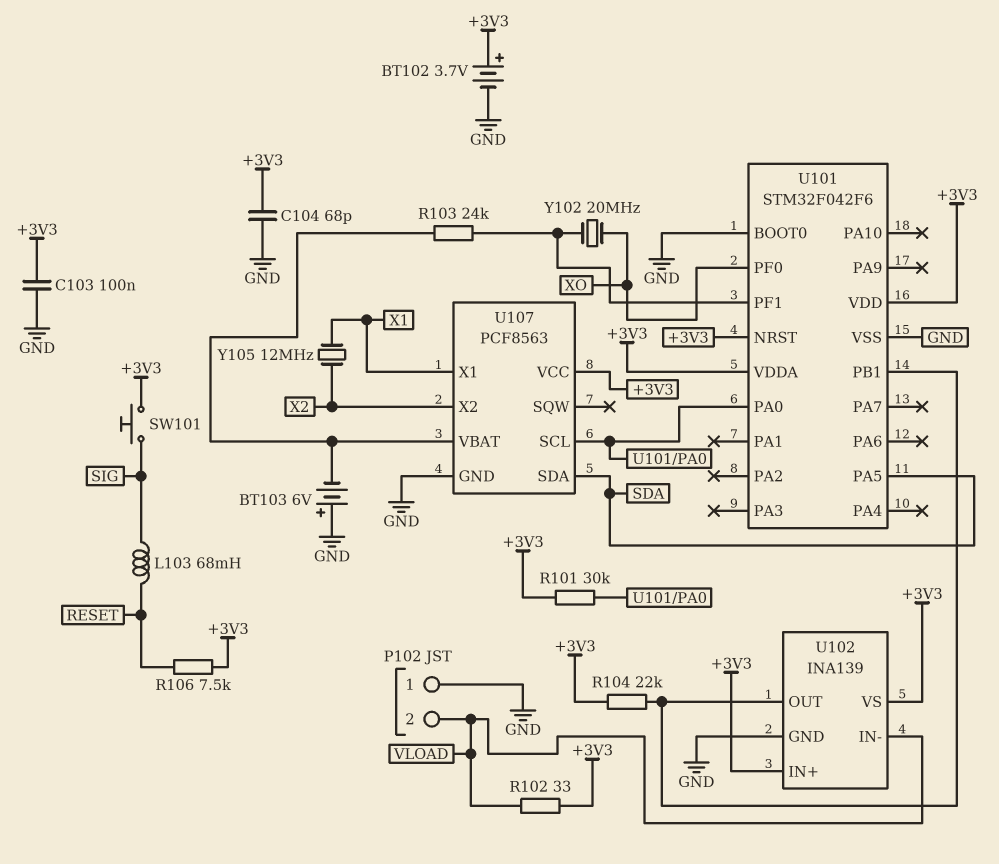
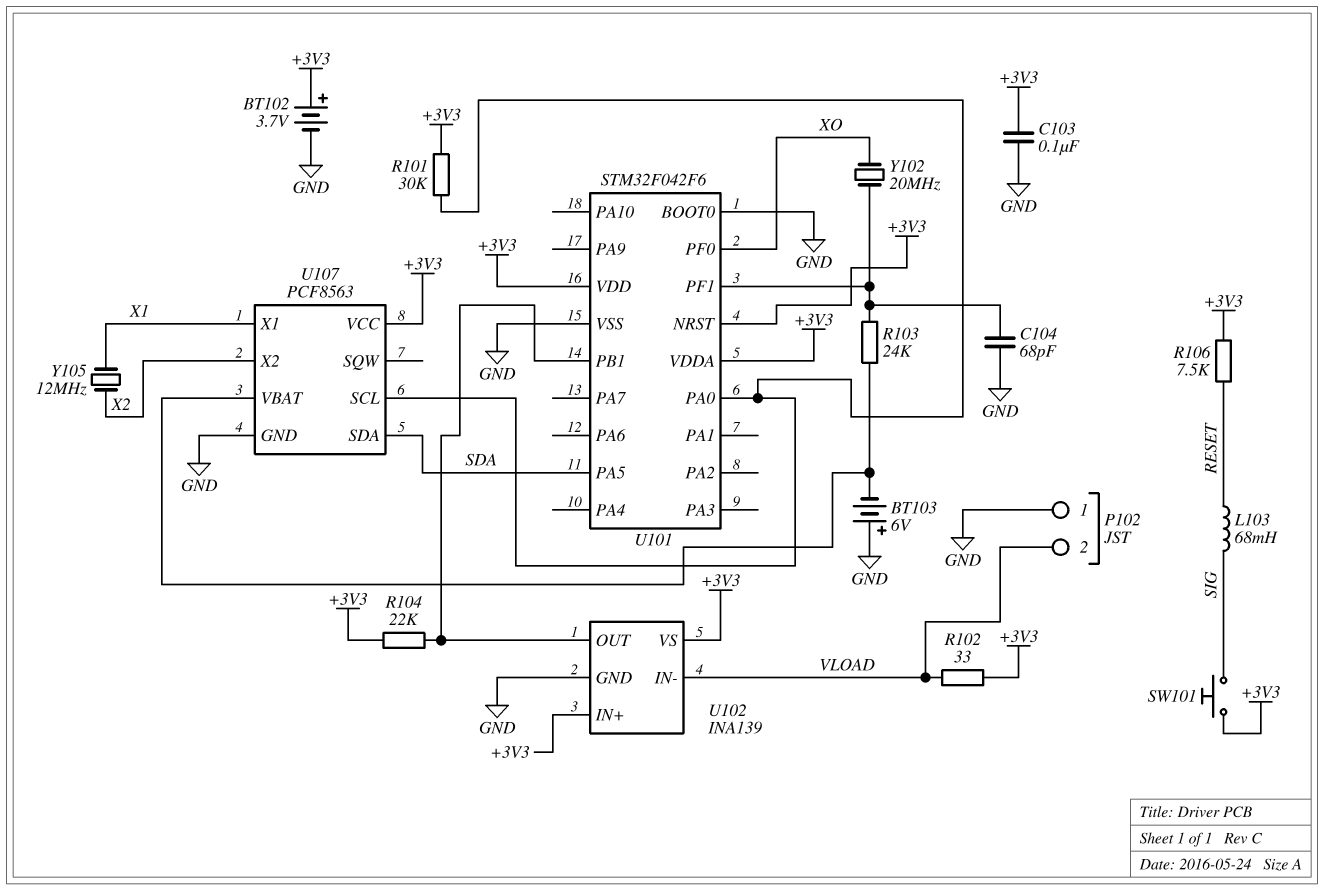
C104: 68pF (+3V3, GND) -> 68pF (GND, U101/PF1)

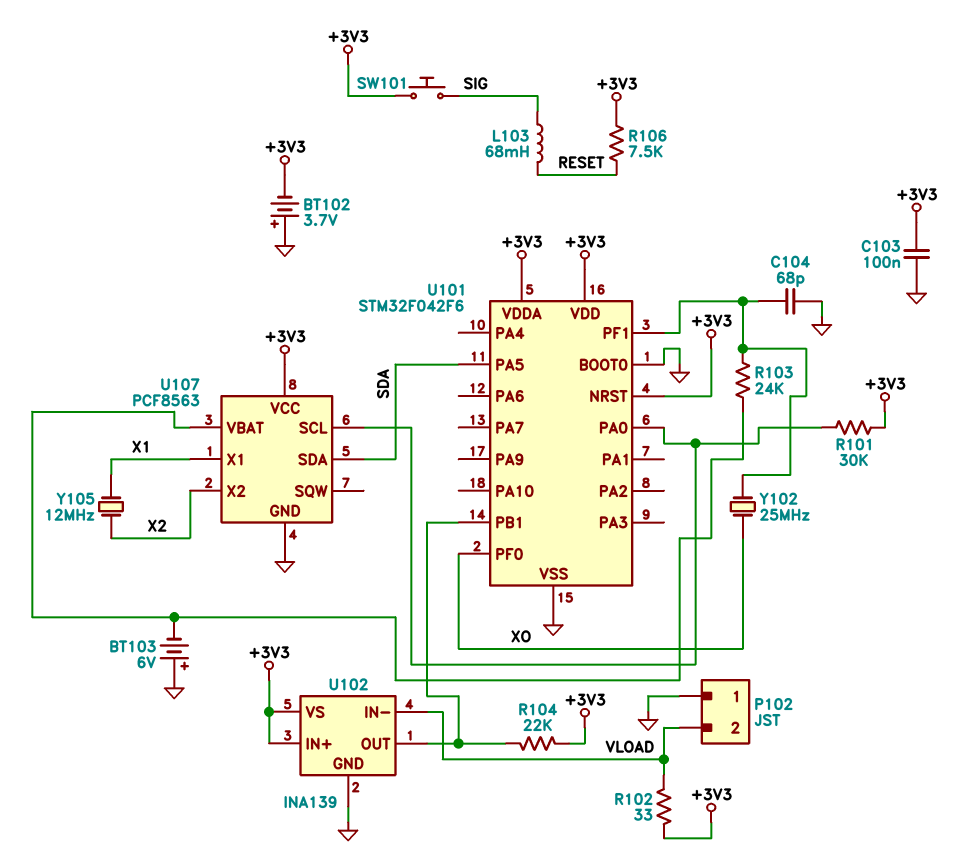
BT102: 3.7V (plus +3V3, minus GND) -> 3.7V (plus GND, minus +3V3)
Y102: 20MHz (U101/PF1, XO) -> 25MHz (U101/PF1, XO)

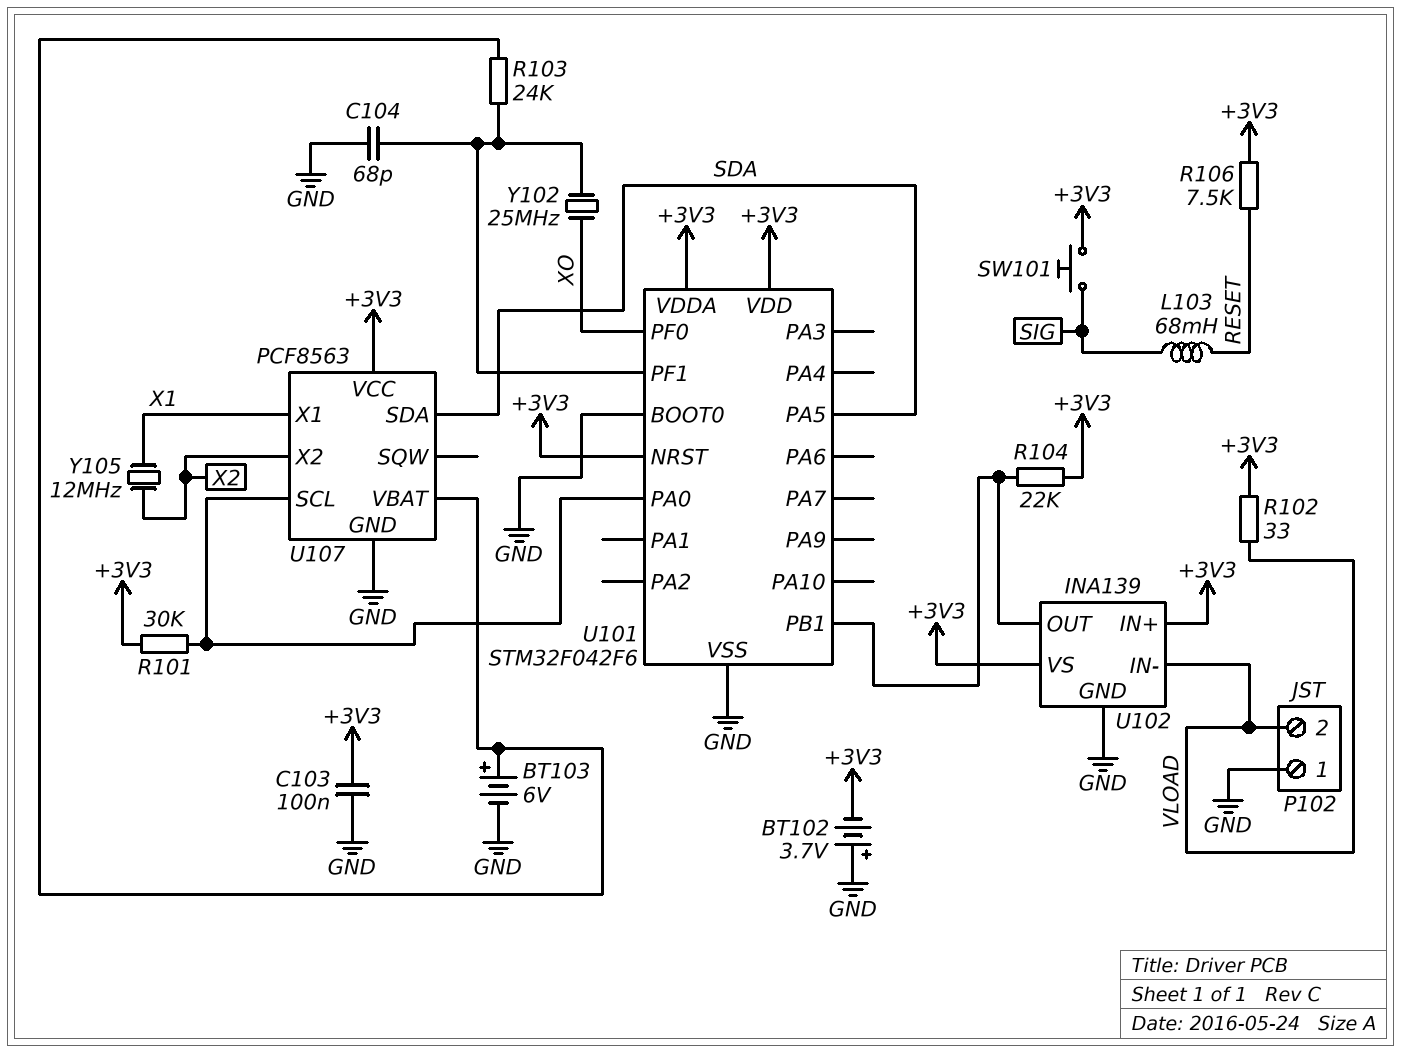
BT103: 6V (plus GND, minus U107/VBAT) -> 6V (plus U107/VBAT, minus GND)

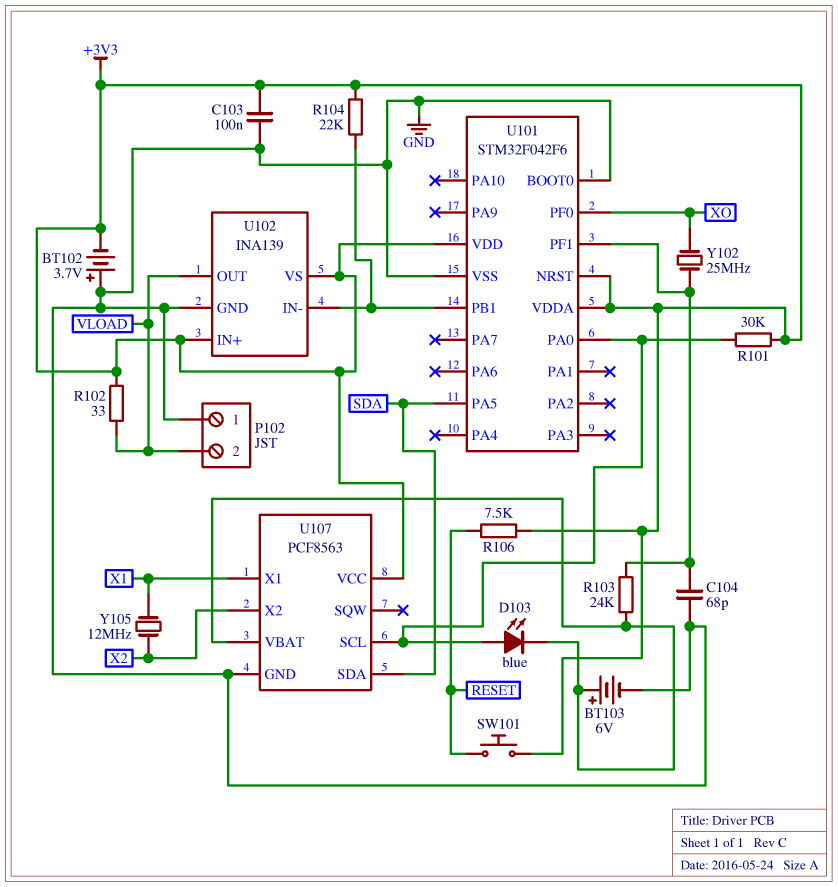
D103: none -> LED blue (A U101/PA0, K U107/VBAT)
L103: 68mH (RESET, SIG) -> none
SW101: button (+3V3, SIG) -> button (+3V3, RESET)
U102 pin IN-: VLOAD -> U101/PB1
U102 pin OUT: U101/PB1 -> VLOAD

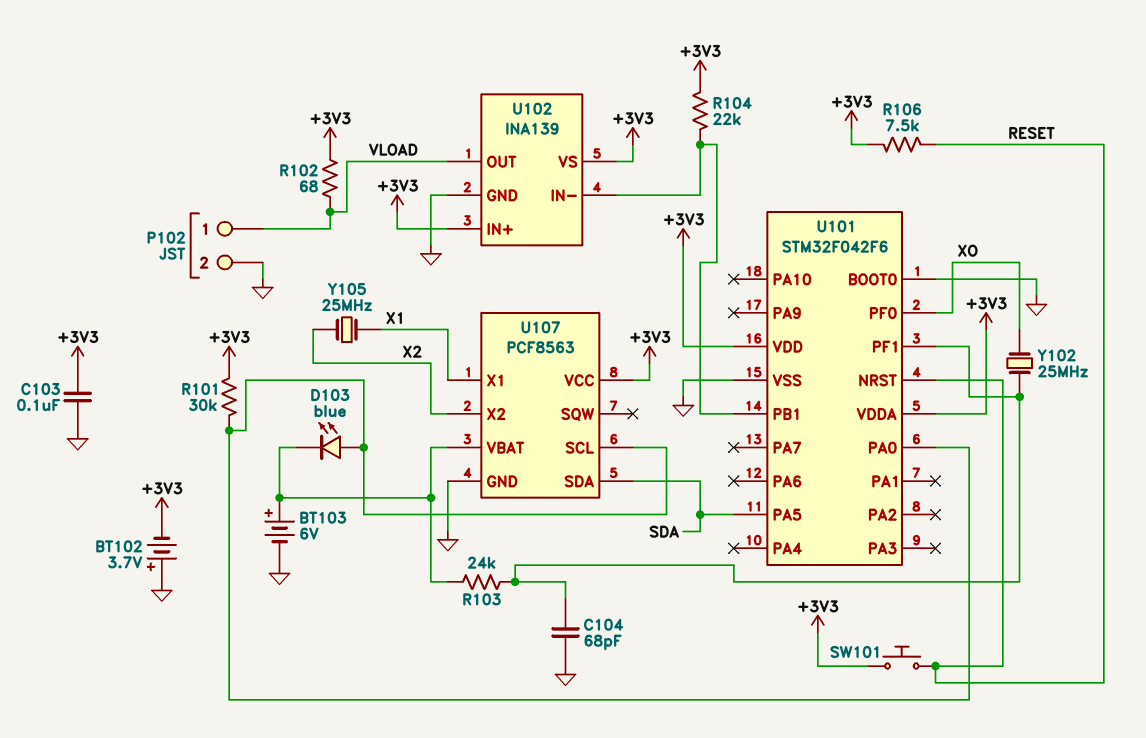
P102 pin 1: GND -> VLOAD
P102 pin 2: VLOAD -> GND
R102: 33 (+3V3, VLOAD) -> 68 (+3V3, VLOAD)
U101 pin NRST: +3V3 -> RESET
Y105: 12MHz (X1, X2) -> 25MHz (X1, X2)

